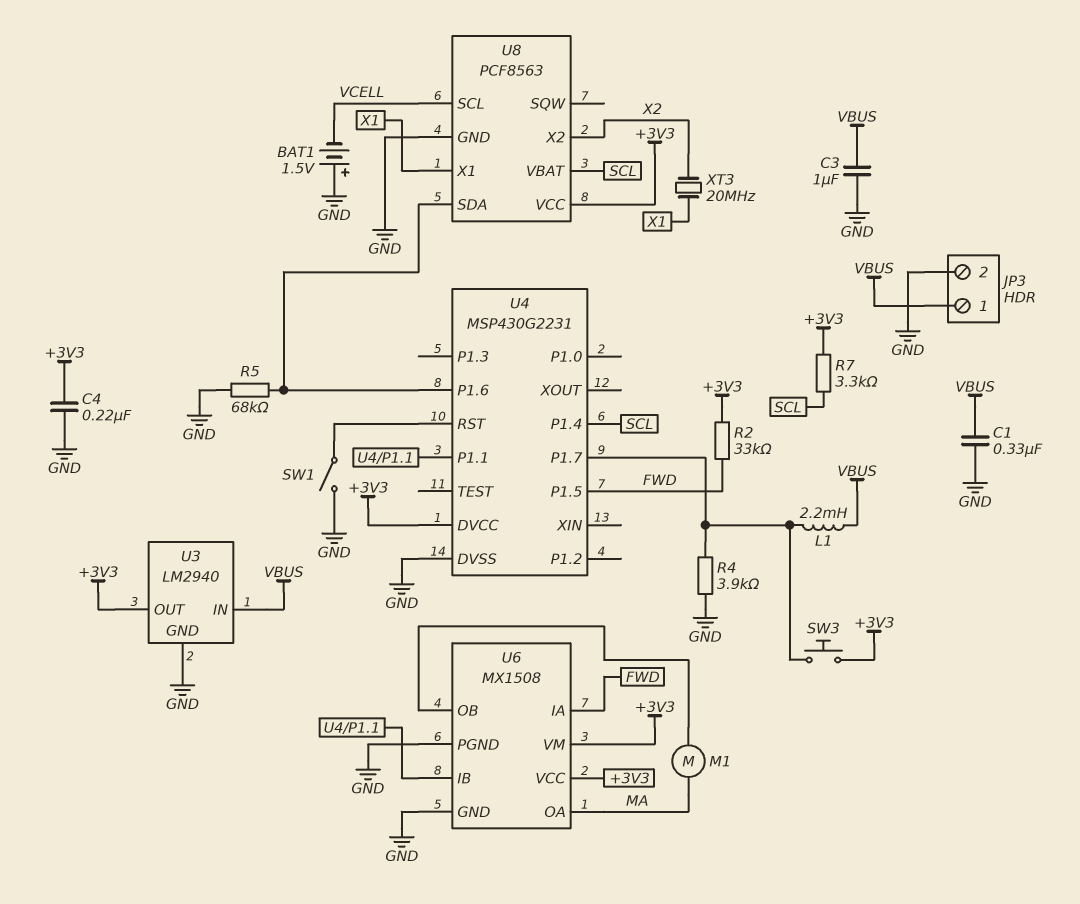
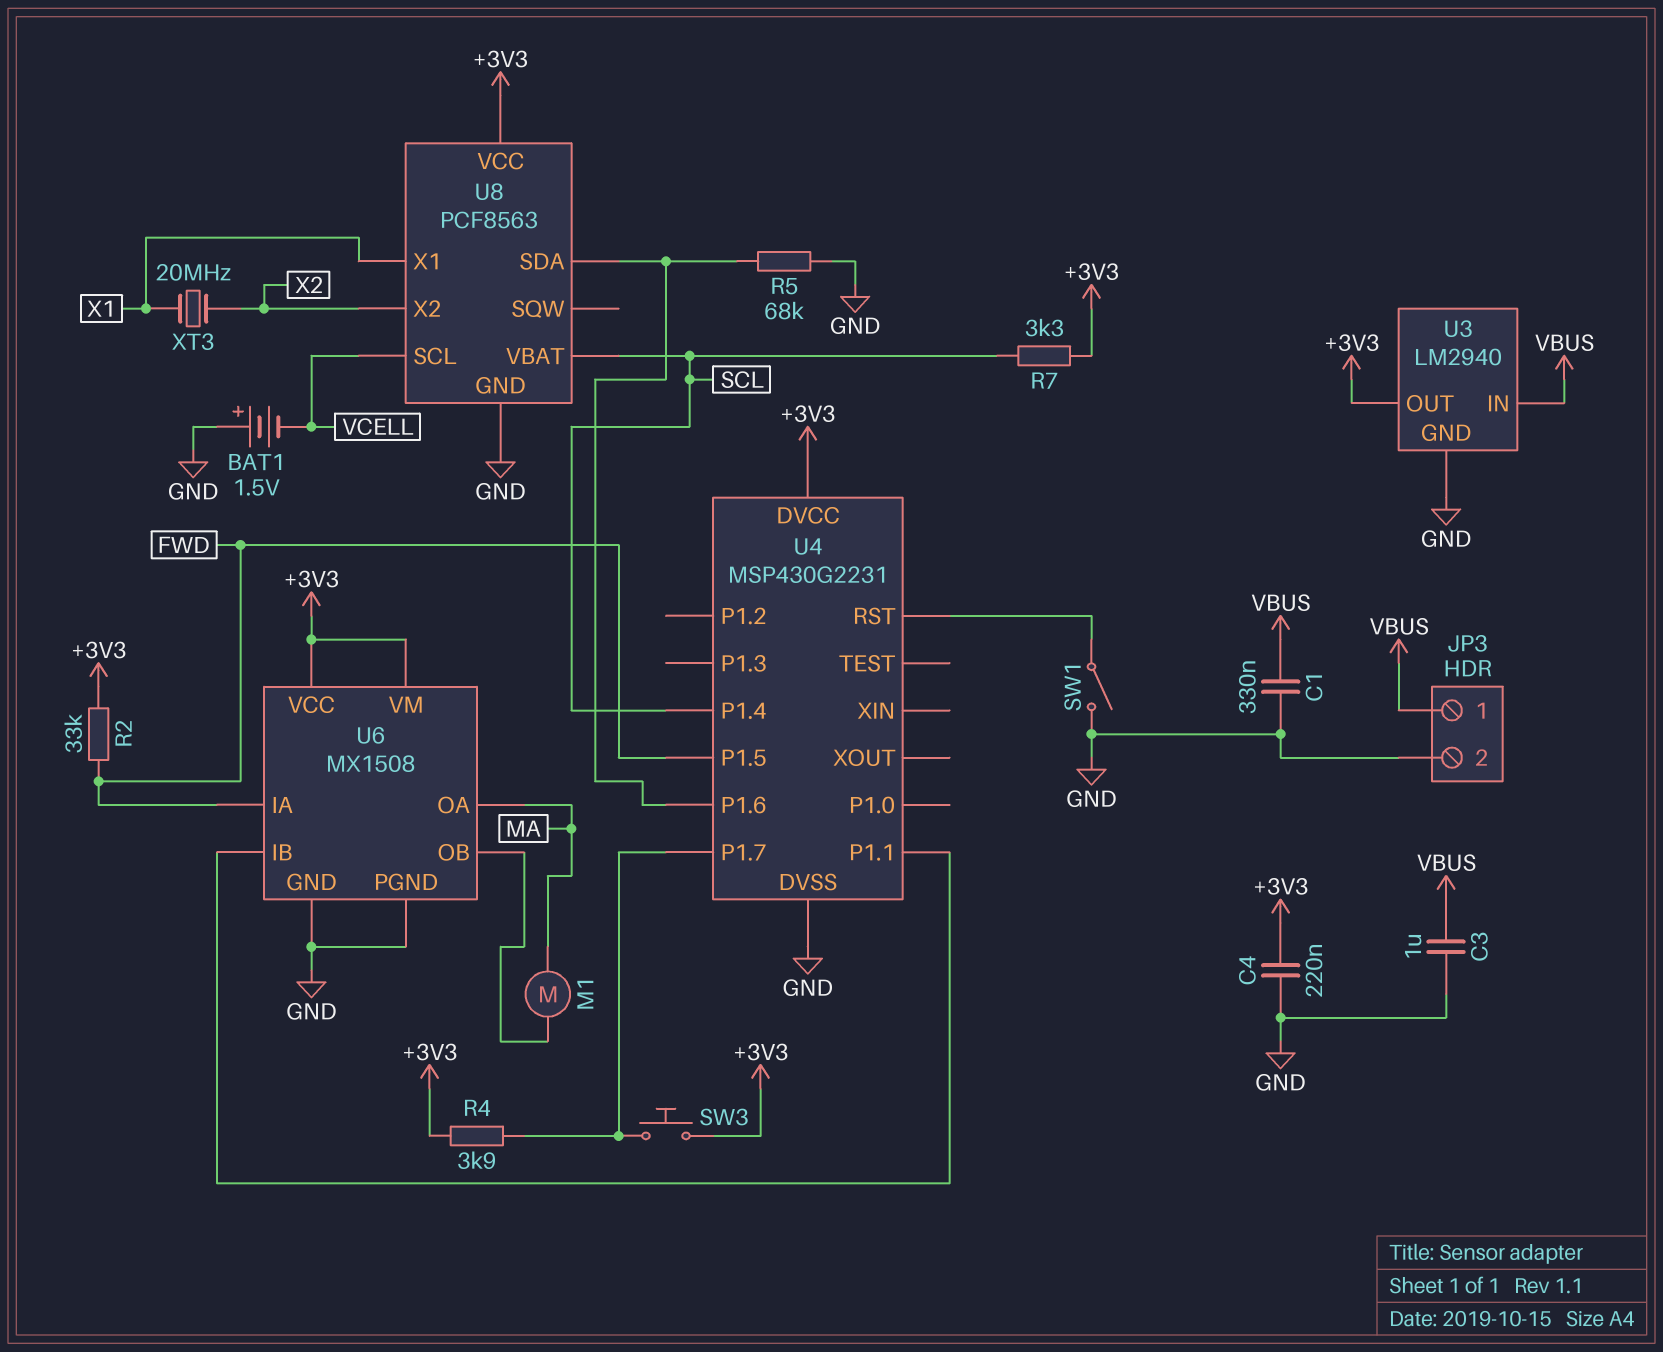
L1: 2.2mH (U4/P1.7, VBUS) -> none
R4: 3.9k (GND, U4/P1.7) -> 3.9k (+3V3, U4/P1.7)

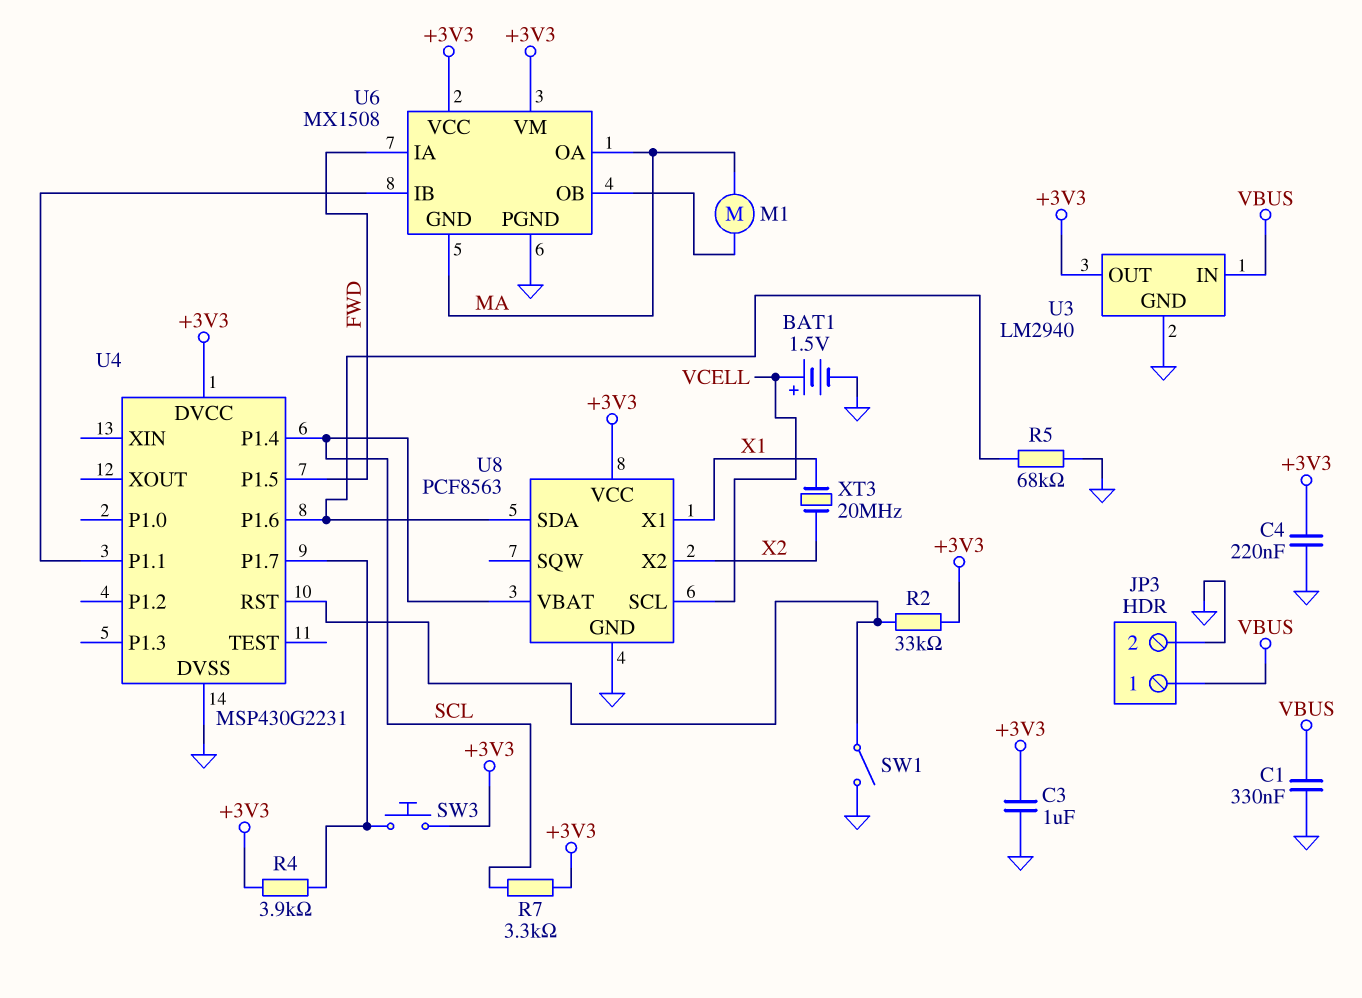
BAT1: 1.5V (plus GND, minus VCELL) -> 1.5V (plus VCELL, minus GND)
C3: 1uF (GND, VBUS) -> 1uF (+3V3, GND)
R2: 33k (+3V3, FWD) -> 33k (+3V3, U4/RST)
U6 pin GND: GND -> MA

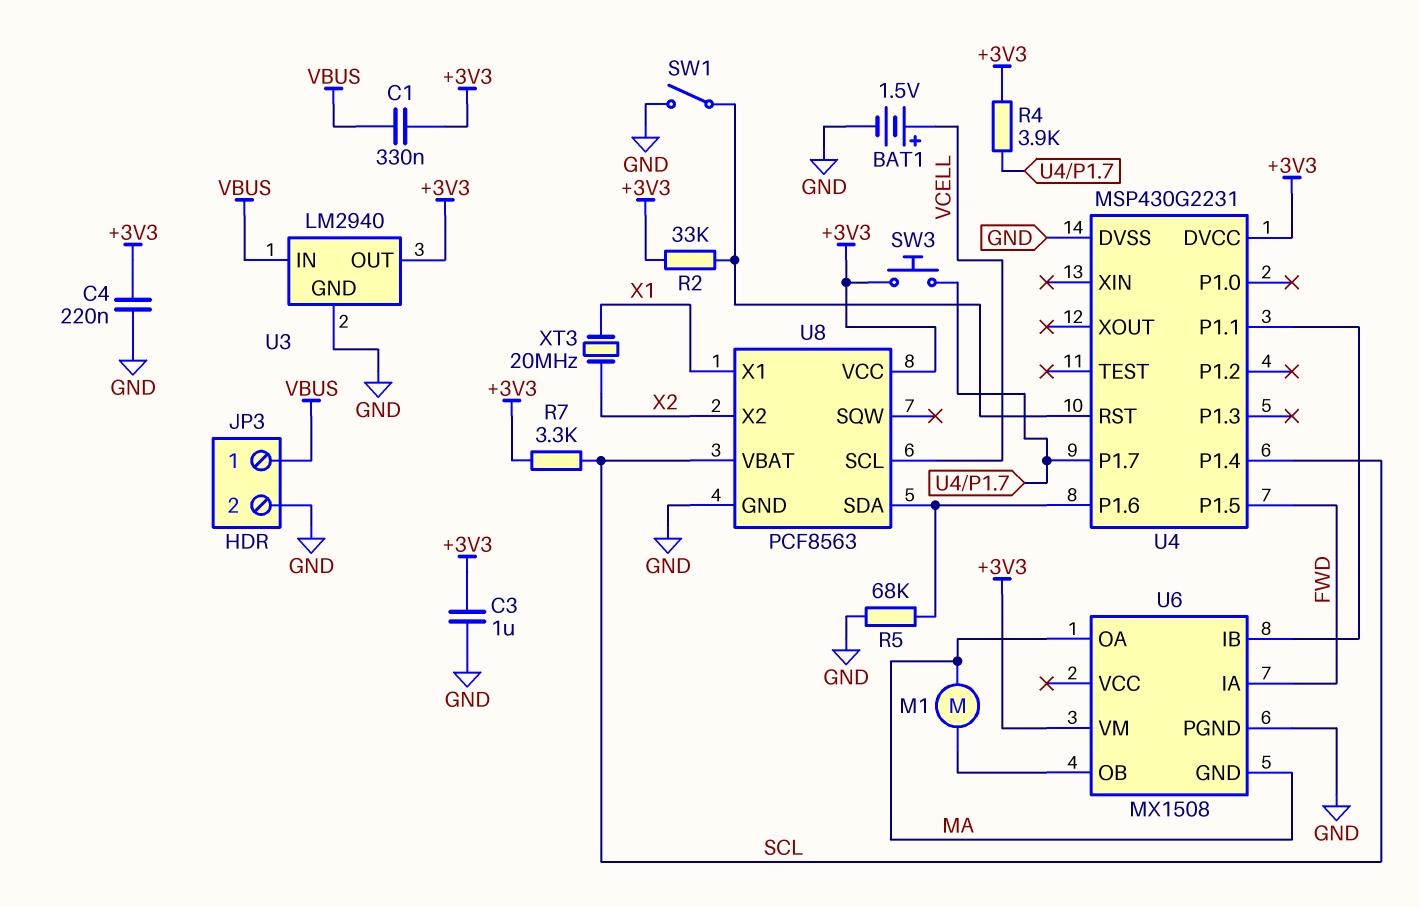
C1: 330nF (GND, VBUS) -> 330nF (+3V3, VBUS)
U6 pin VCC: +3V3 -> none

